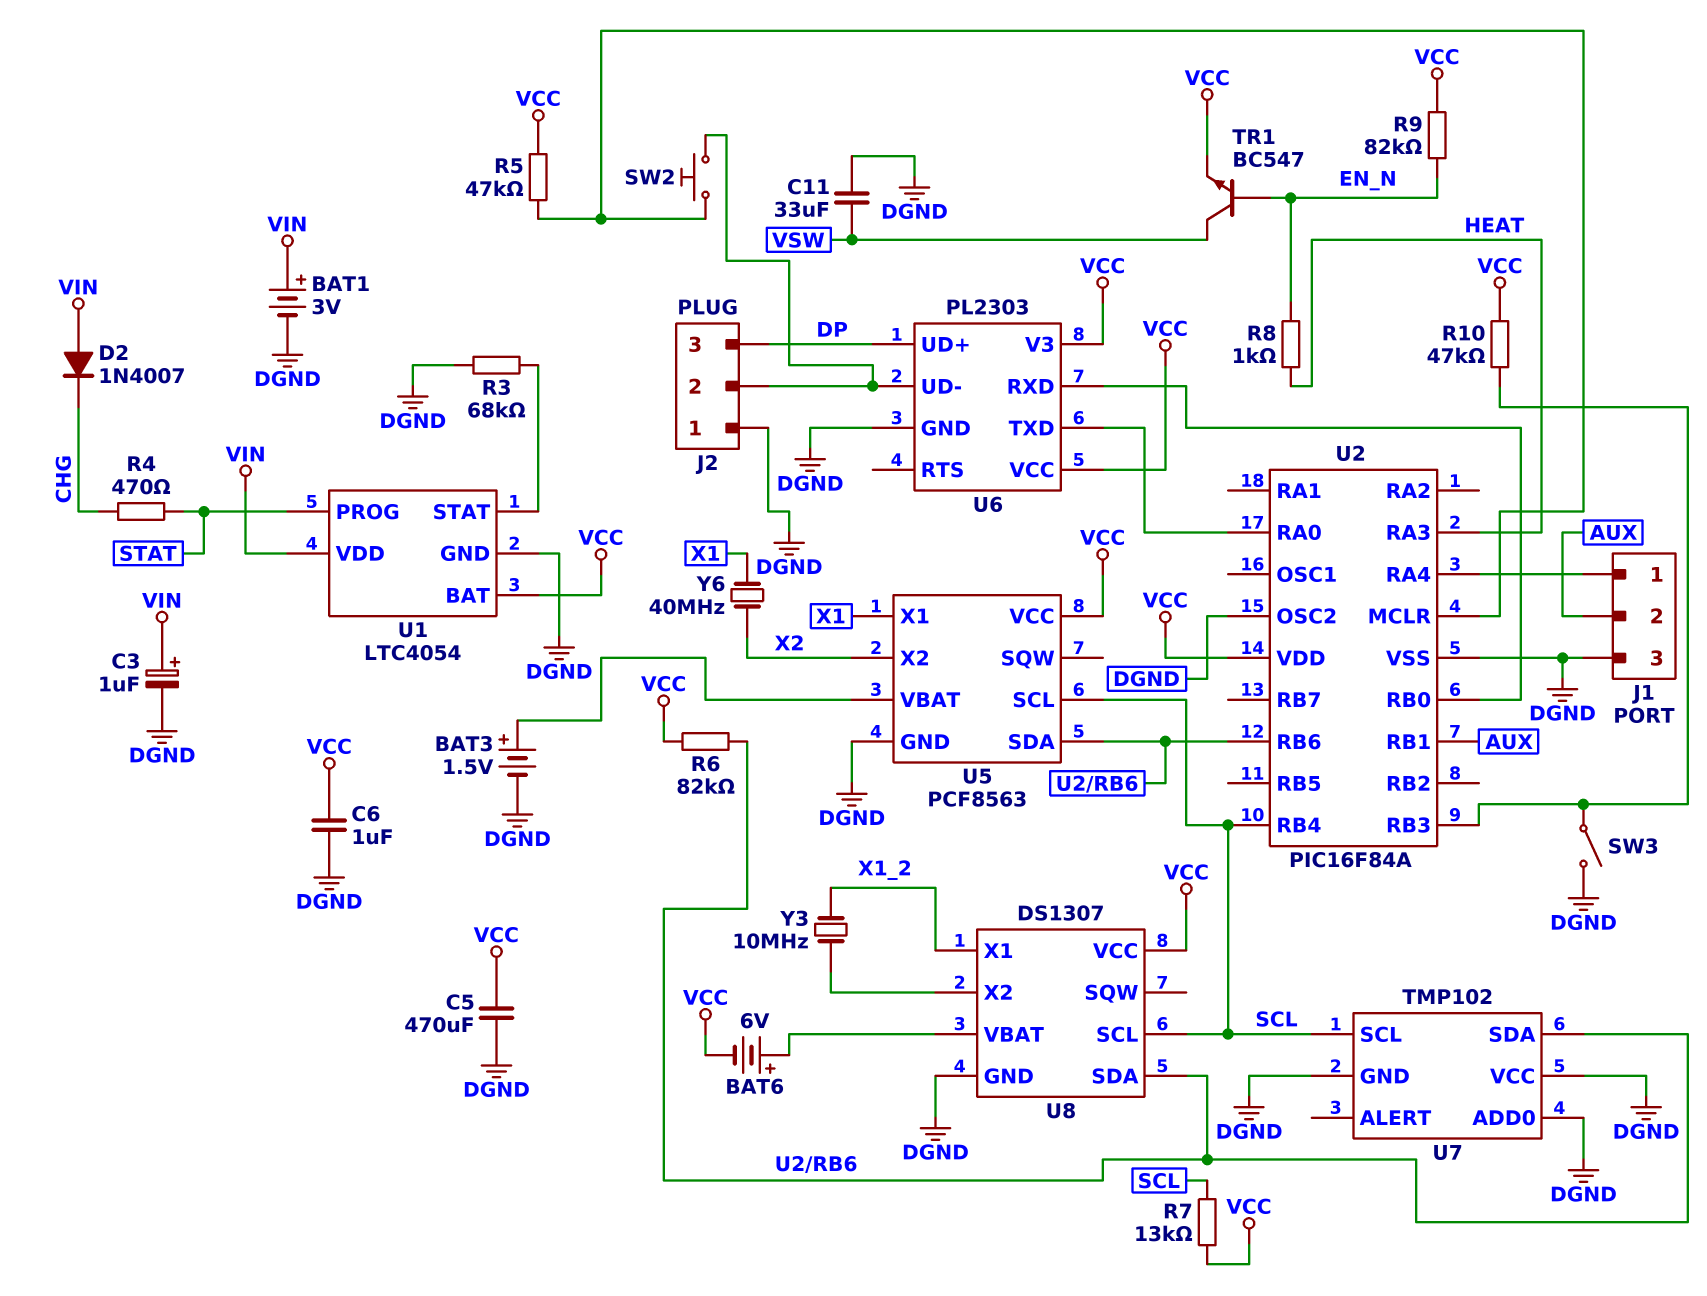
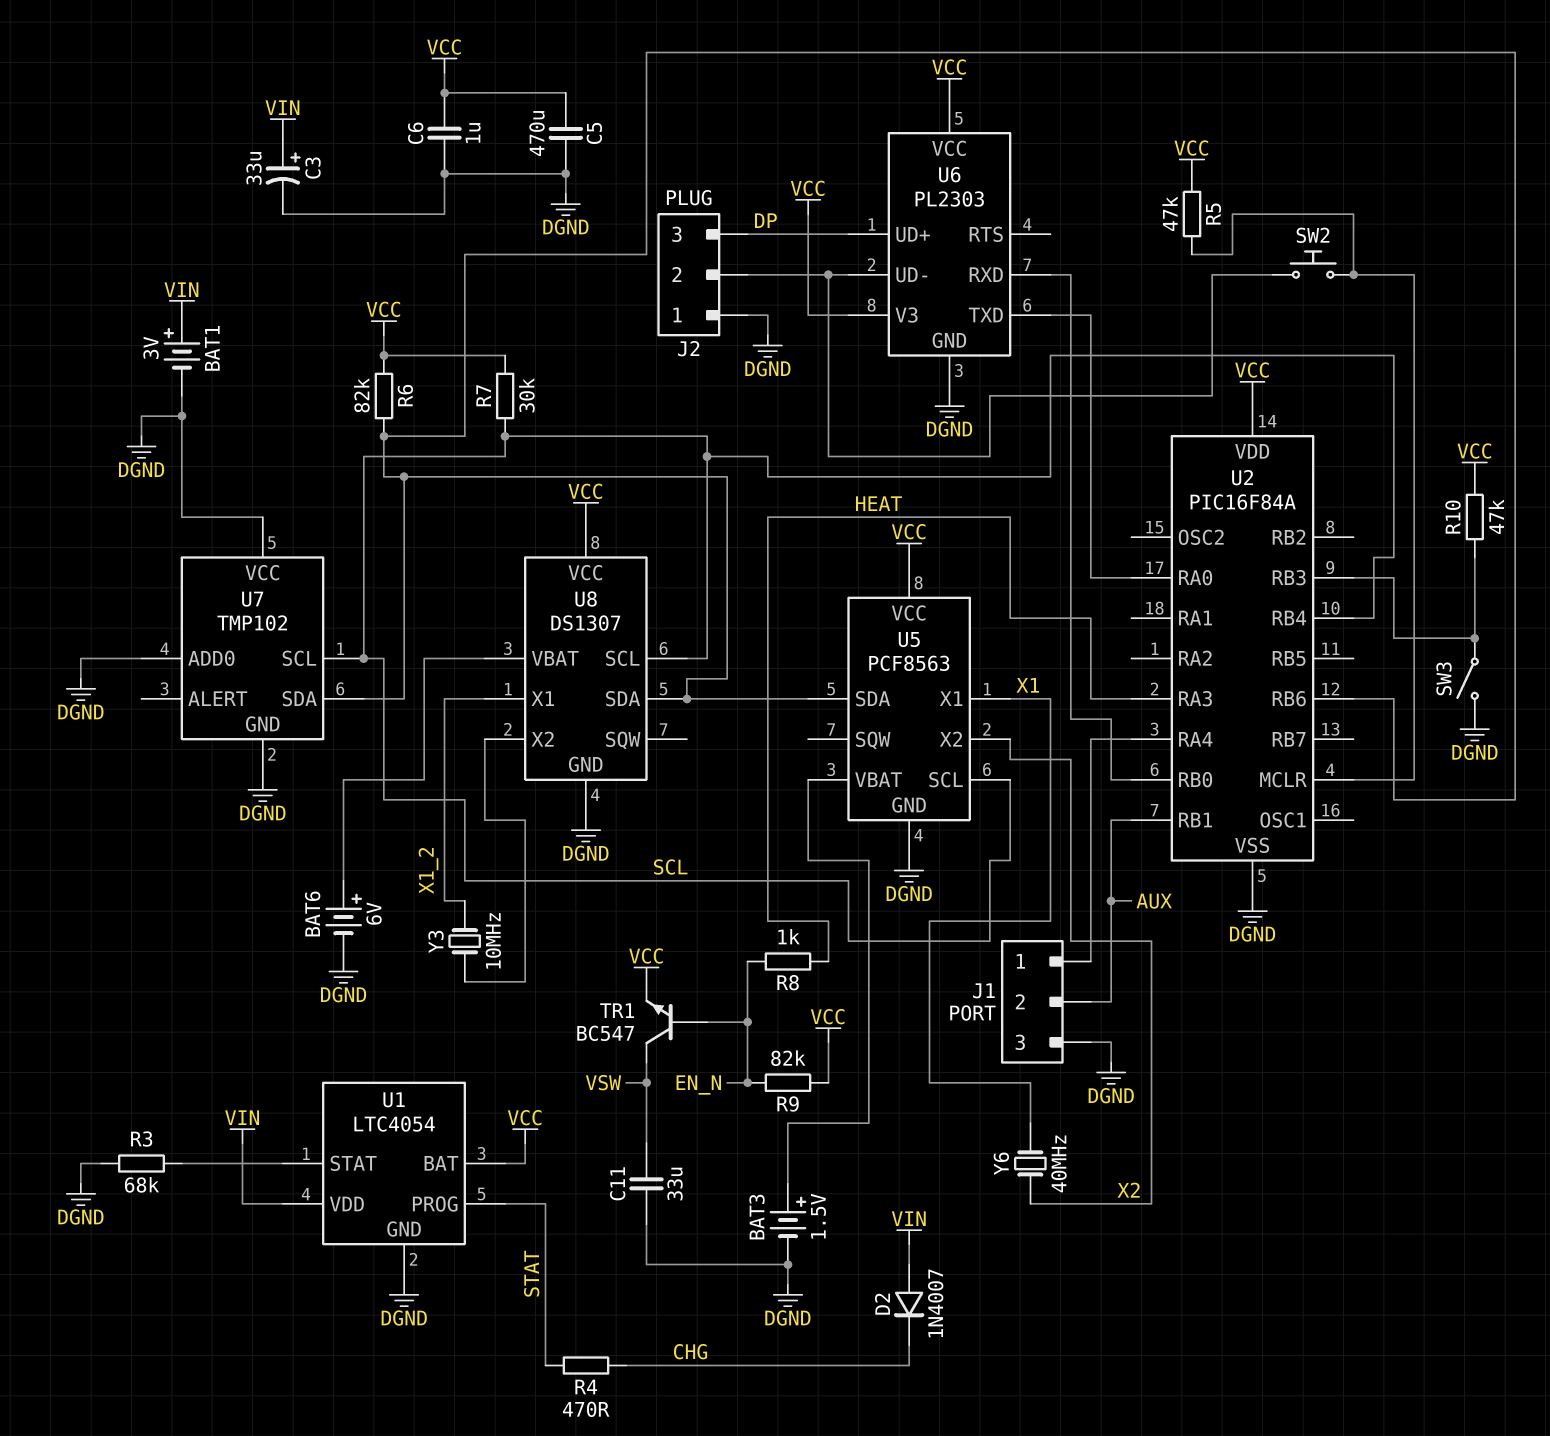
BAT6: 6V (plus U8/VBAT, minus VCC) -> 6V (plus U8/VBAT, minus DGND)
C3: 1uF (plus VIN, minus DGND) -> 33uF (plus VIN, minus DGND)
R7: 13k (SCL, VCC) -> 30k (SCL, VCC)
U2 pin OSC2: DGND -> none

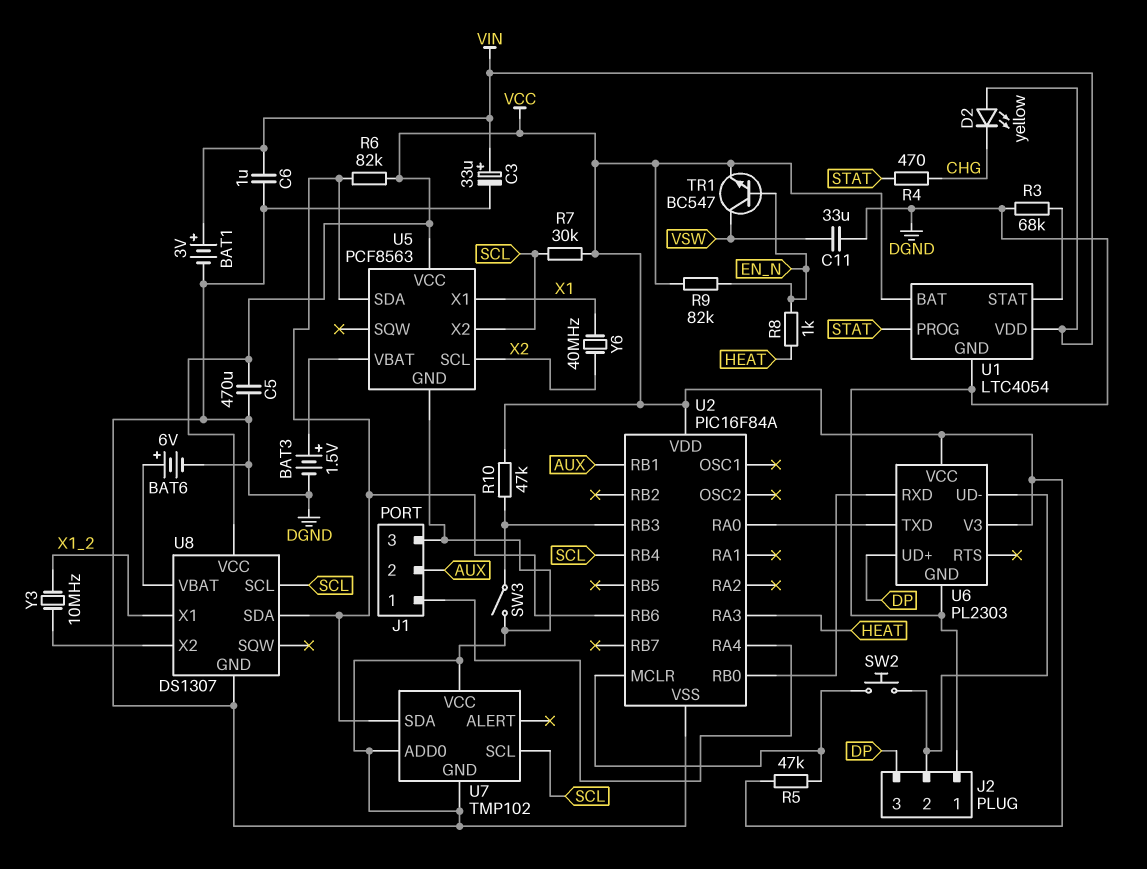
C6: 1uF (DGND, VCC) -> 1uF (DGND, VIN)
D2: diode 1N4007 (A VIN, K CHG) -> LED yellow (A VIN, K CHG)
U5 pin SCL: SCL -> X2
U5 pin X2: X2 -> SCL

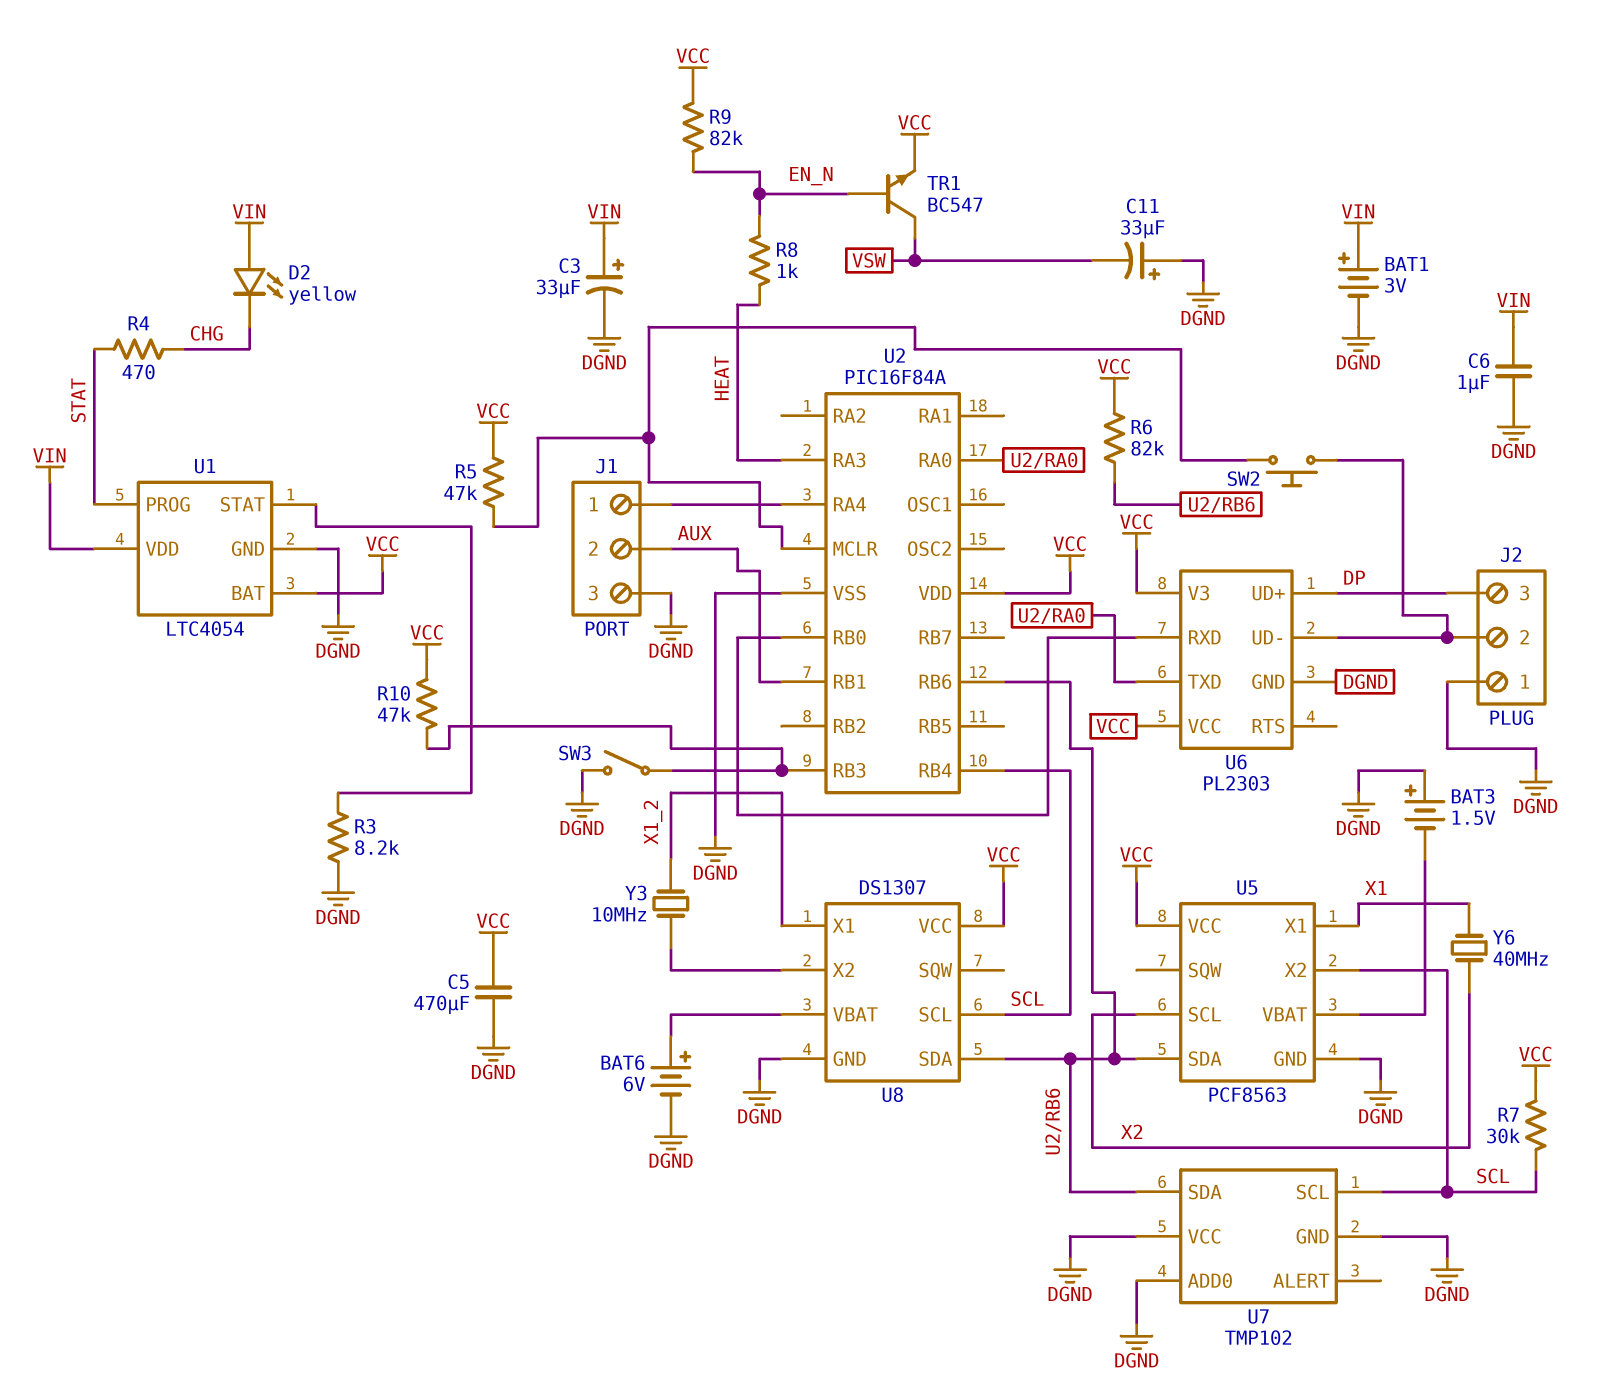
BAT3: 1.5V (plus U5/VBAT, minus DGND) -> 1.5V (plus DGND, minus U5/VBAT)
C11: 33uF (DGND, VSW) -> 33uF (plus DGND, minus VSW)
R3: 68k (DGND, U1/STAT) -> 8.2k (DGND, U1/STAT)

